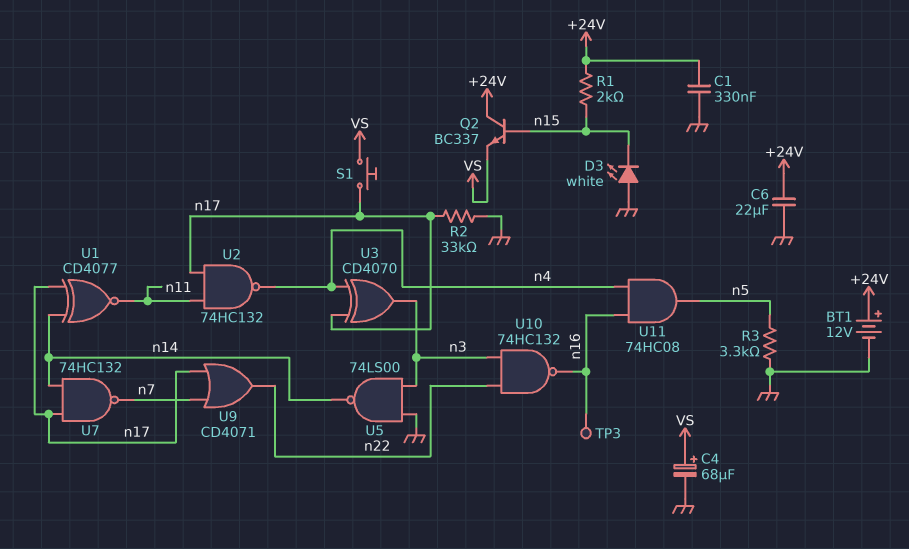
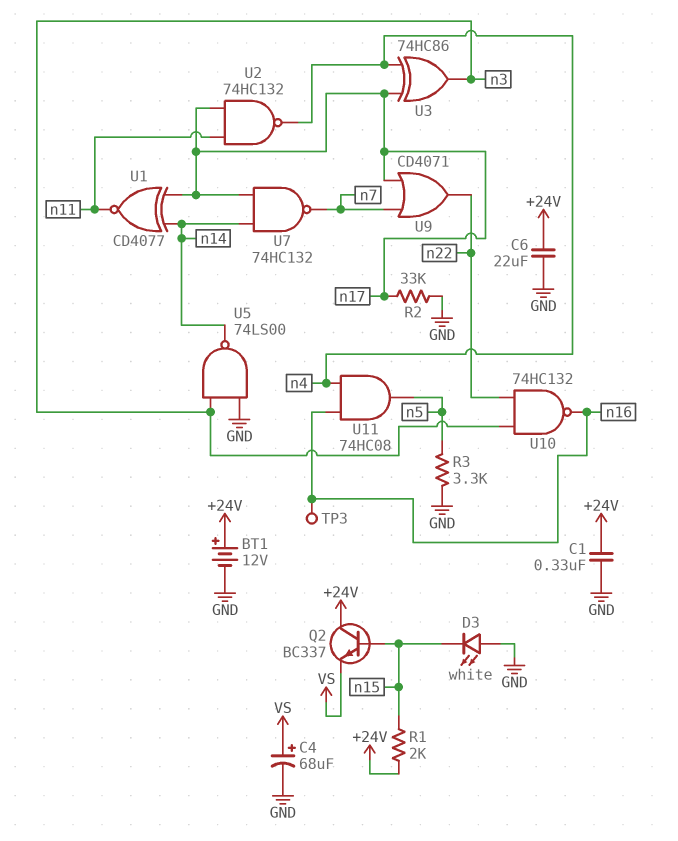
S1: button (VS, n17) -> none
U3: XOR CD4070 (in n4, in n17, out n3) -> XOR 74HC86 (in n4, in n17, out n3)

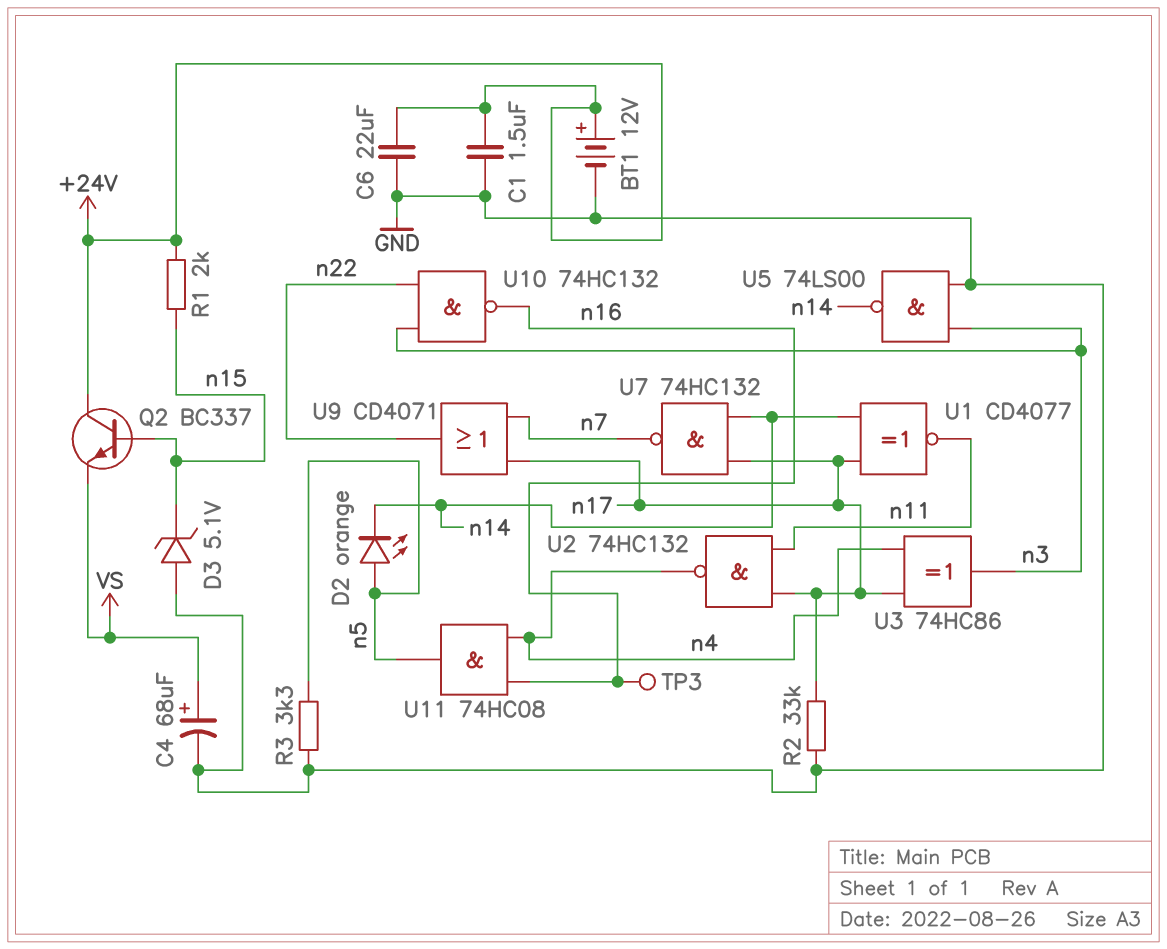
C1: 330nF (+24V, GND) -> 1.5uF (+24V, GND)
D2: none -> LED orange (A n5, K n14)
D3: LED white (A GND, K n15) -> zener 5.1V (A GND, K n15)

